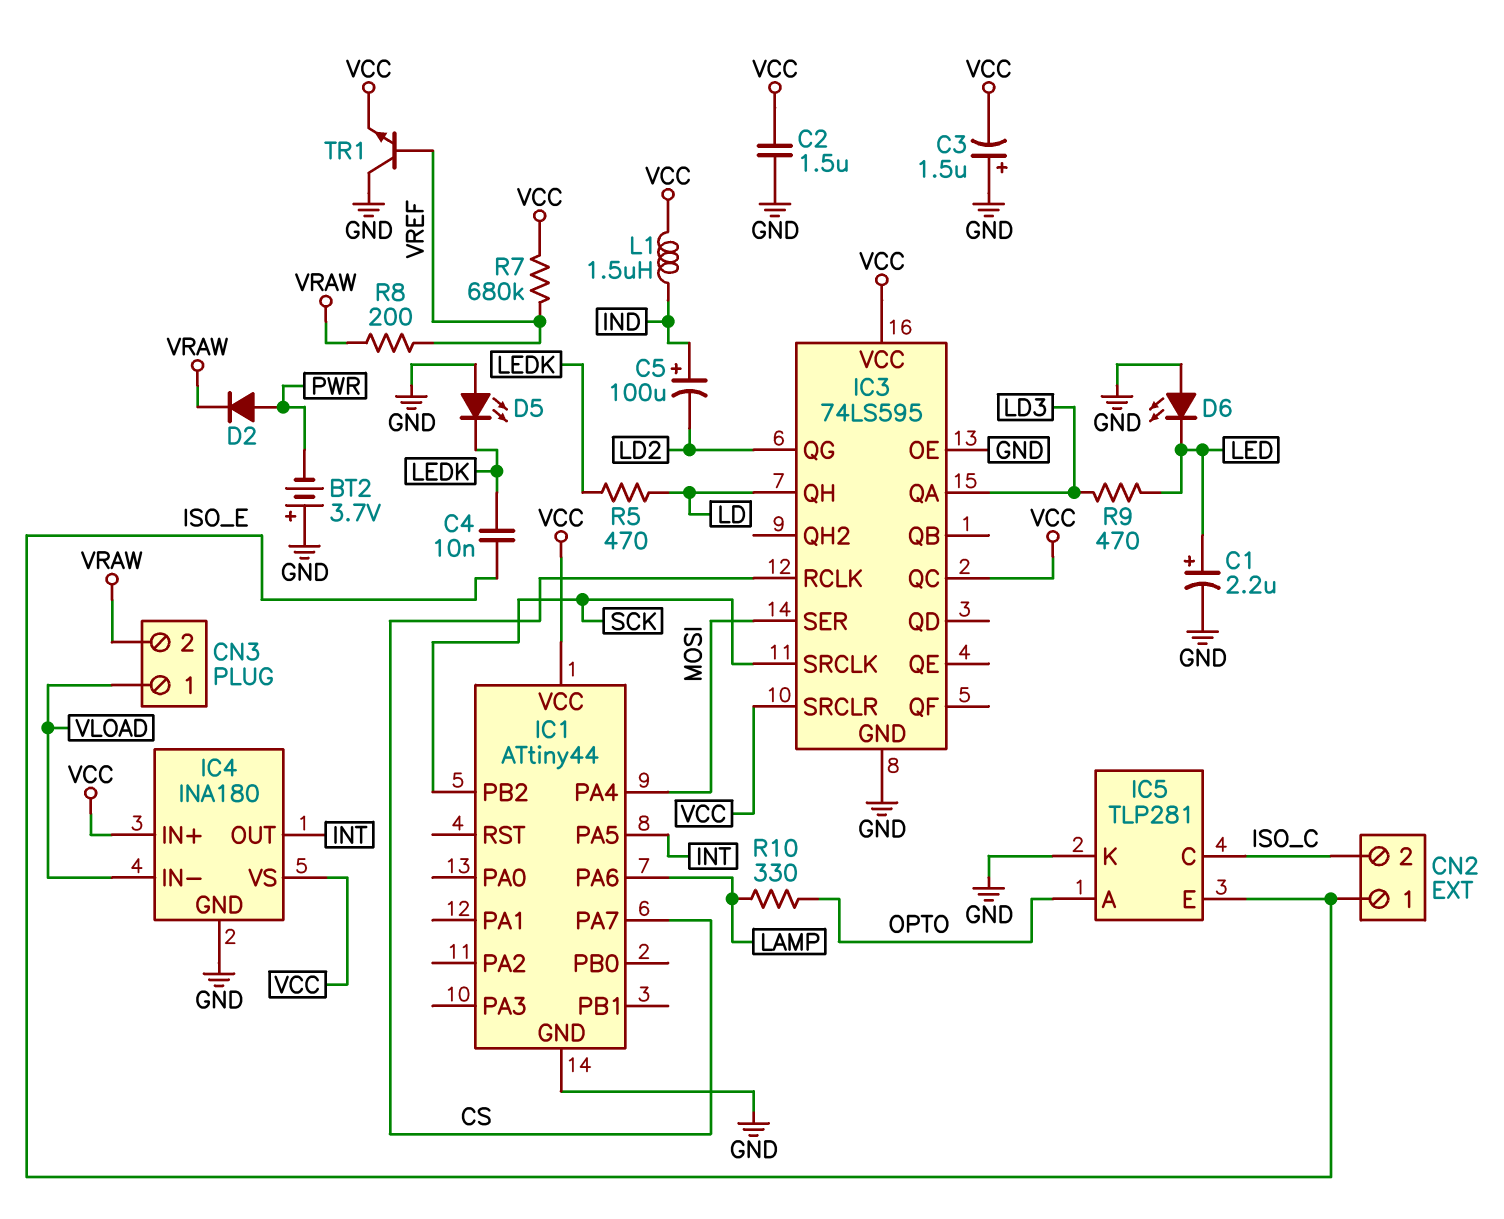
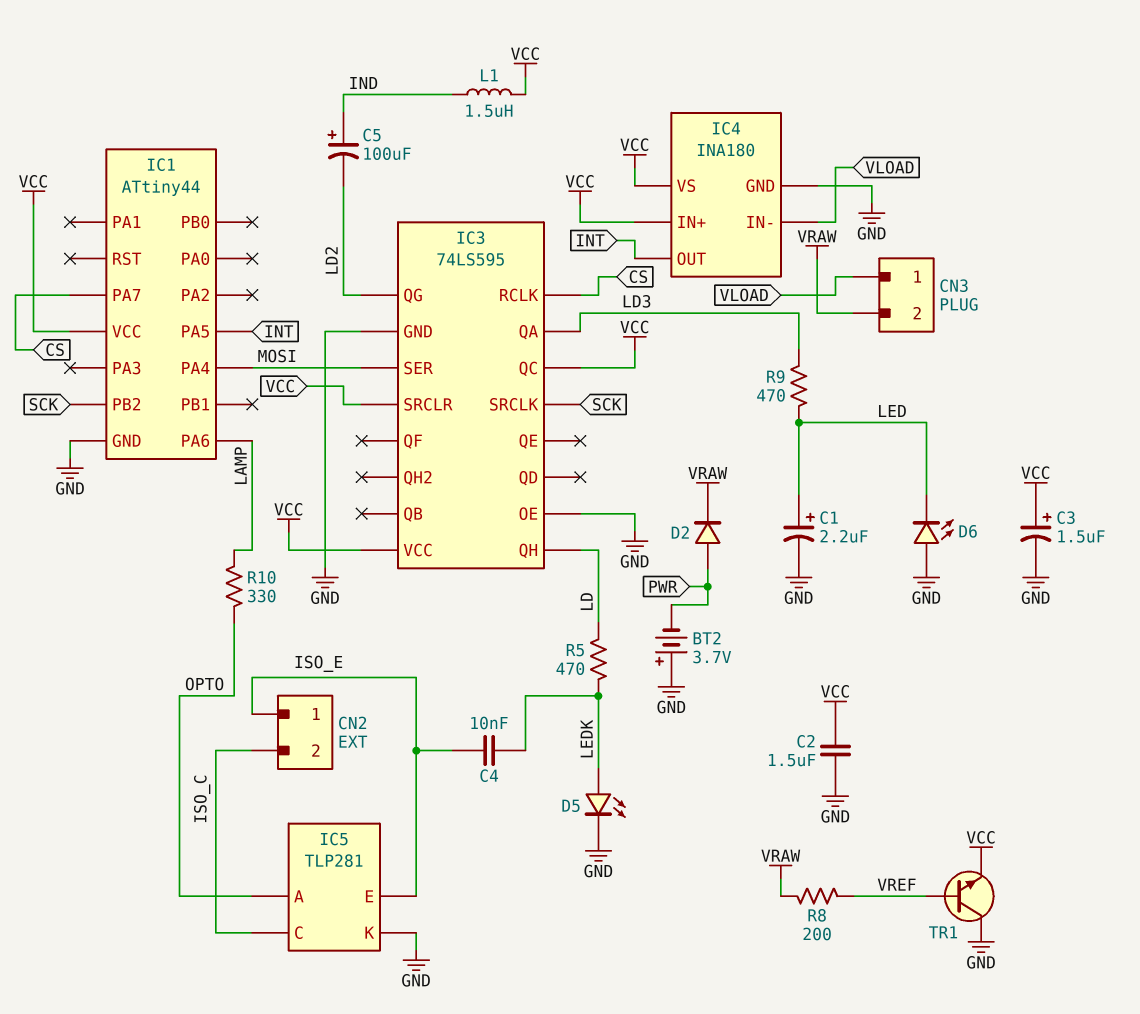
C3: 1.5uF (plus GND, minus VCC) -> 1.5uF (plus VCC, minus GND)
D5: LED (A GND, K LEDK) -> LED (A LEDK, K GND)
R7: 680k (VCC, VREF) -> none

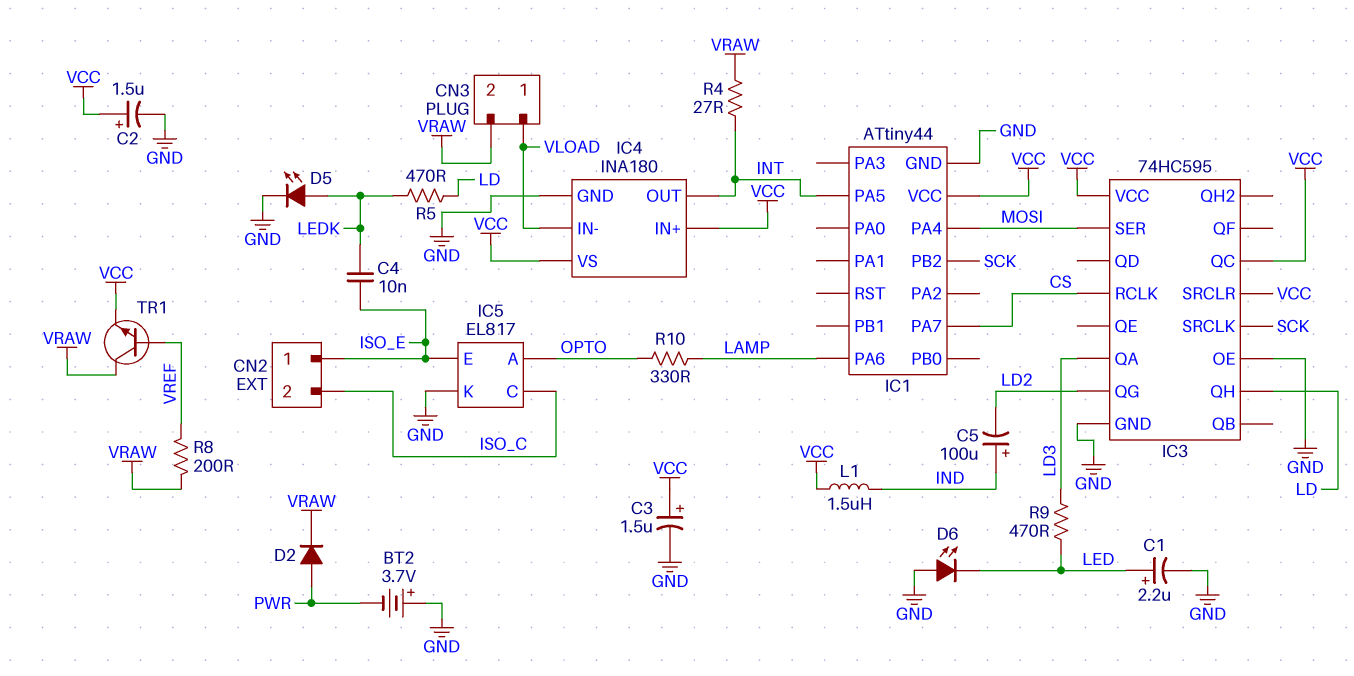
C2: 1.5uF (GND, VCC) -> 1.5uF (plus VCC, minus GND)
IC3: 74LS595 -> 74HC595
IC5: TLP281 -> EL817
R4: none -> 27 (INT, VRAW)
TR1: NPN (B VREF, C GND, E VCC) -> NPN (B VREF, C VRAW, E VCC)

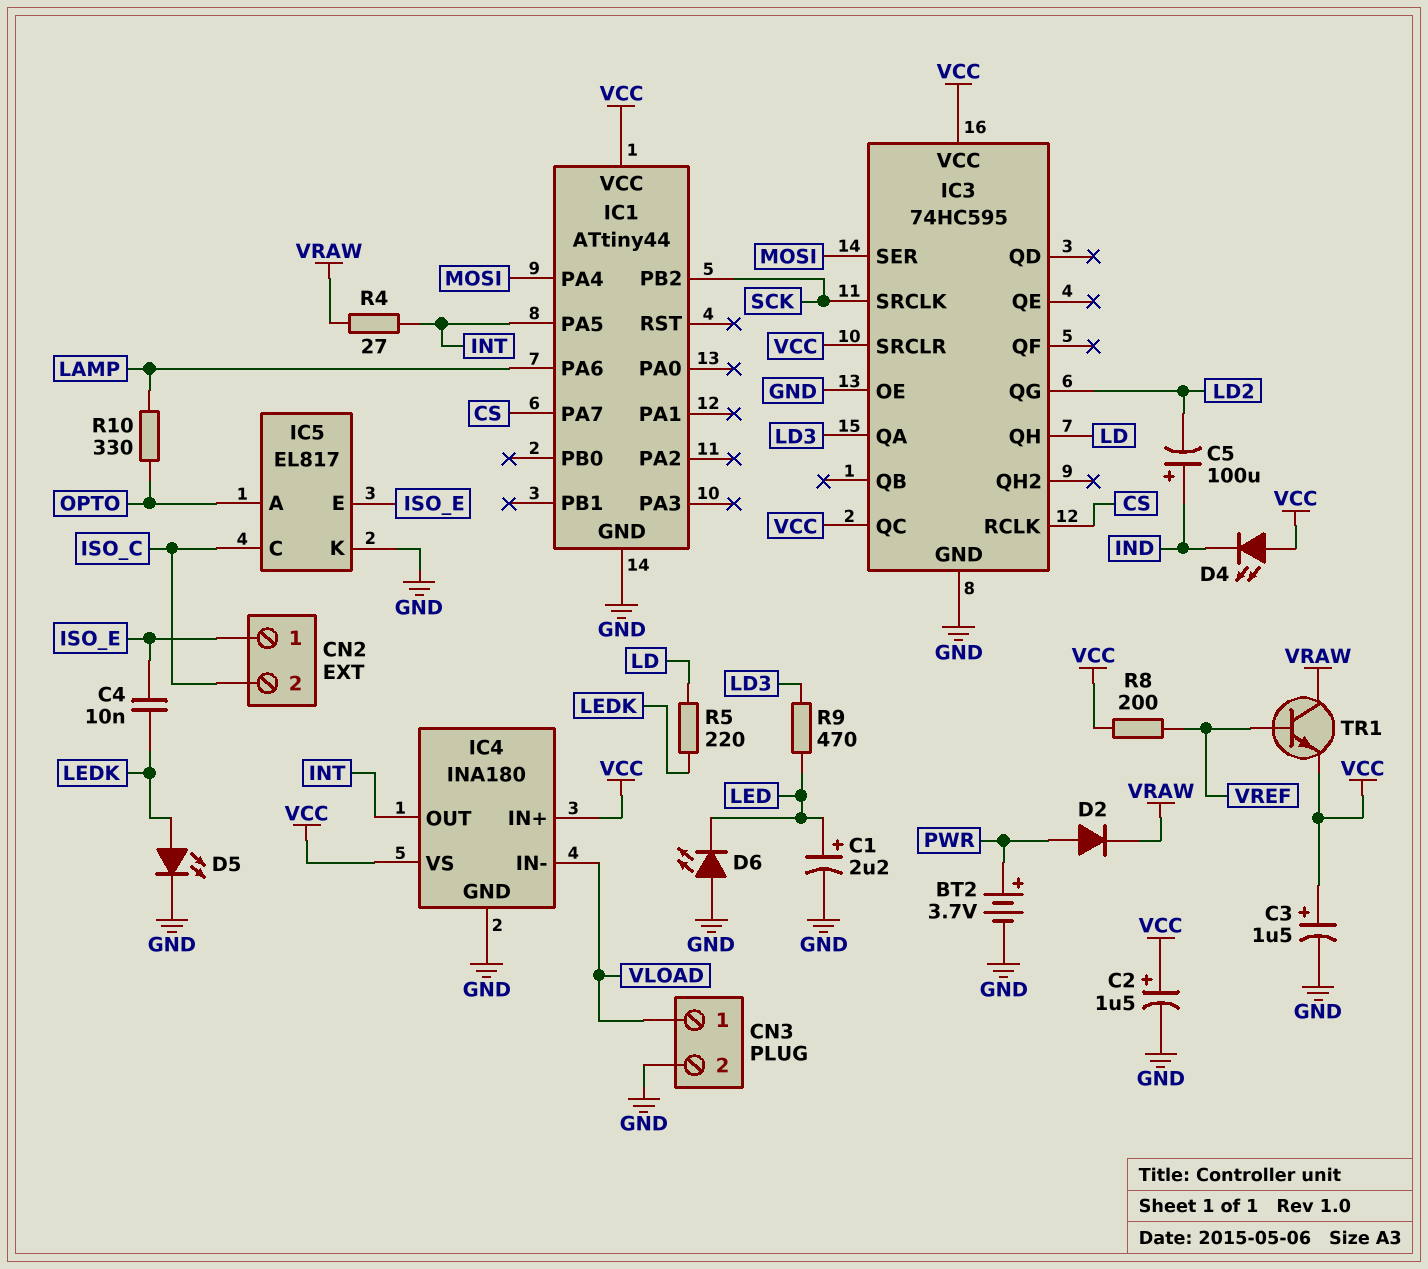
BT2: 3.7V (plus GND, minus PWR) -> 3.7V (plus PWR, minus GND)
CN3 pin 2: VRAW -> GND
D4: none -> LED (A VCC, K IND)
L1: 1.5uH (IND, VCC) -> none
R5: 470 (LD, LEDK) -> 220 (LD, LEDK)
R8: 200 (VRAW, VREF) -> 200 (VCC, VREF)

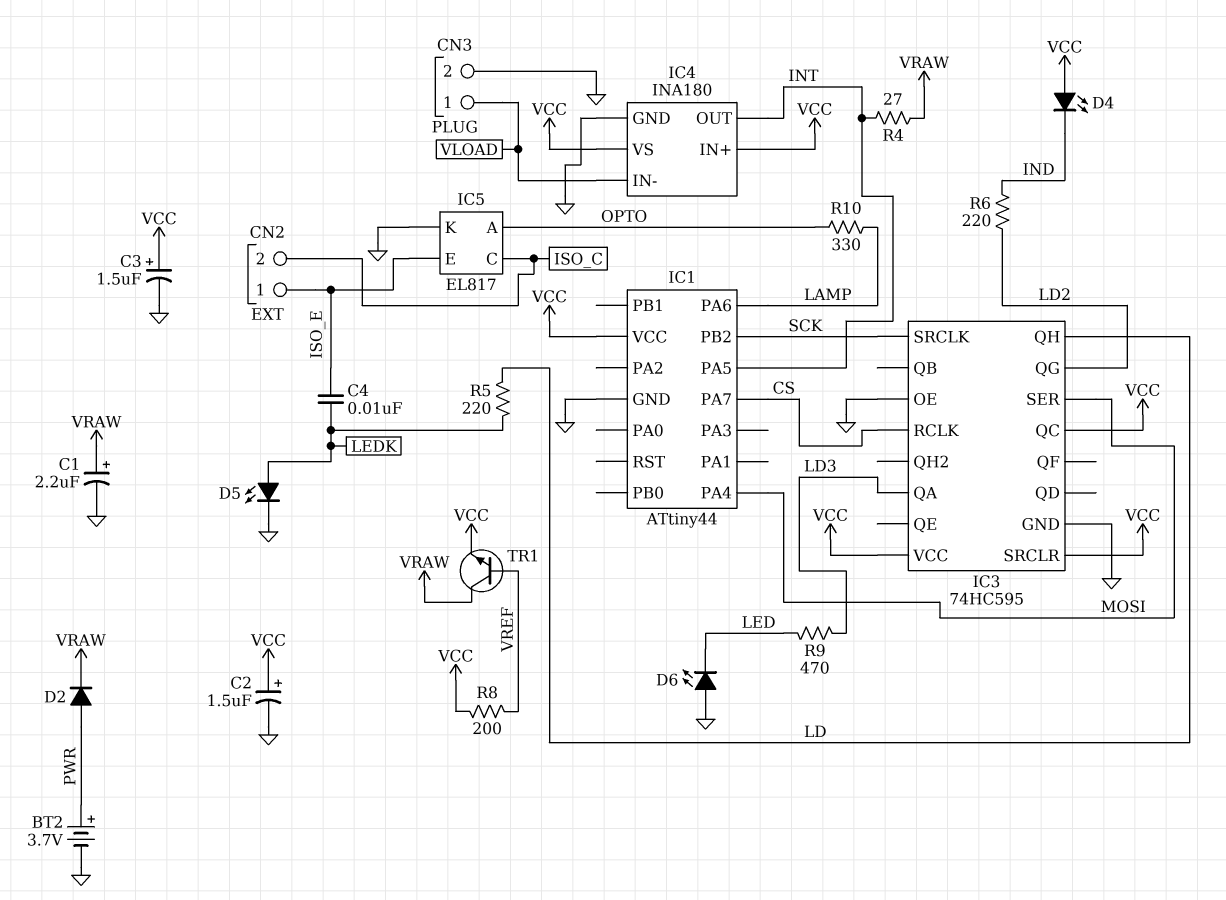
C1: 2.2uF (plus LED, minus GND) -> 2.2uF (plus VRAW, minus GND)
C5: 100uF (plus IND, minus LD2) -> none
R6: none -> 220 (IND, LD2)

